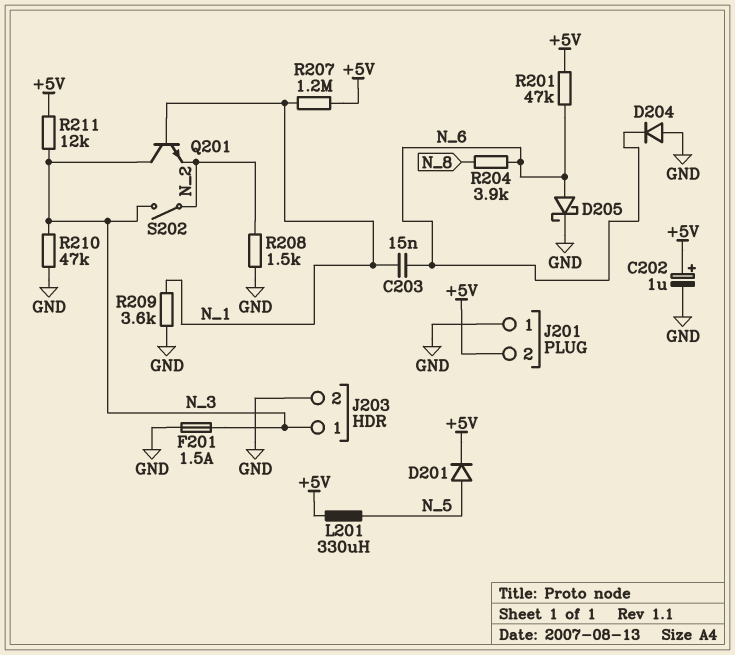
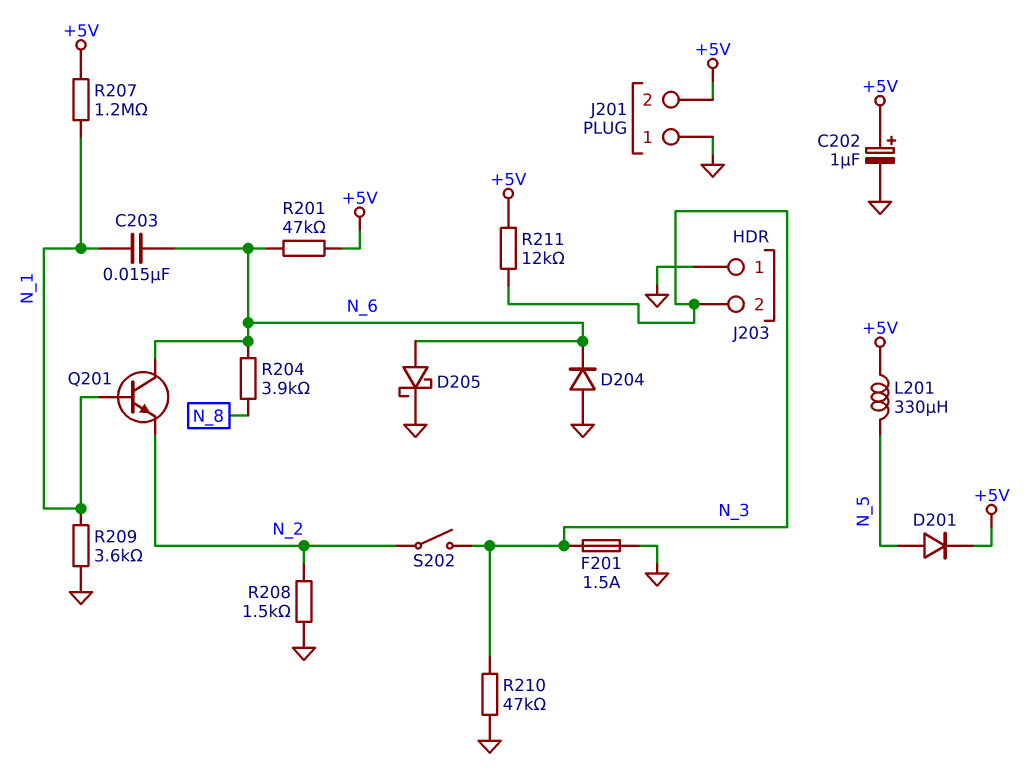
J203 pin 1: N_3 -> GND
J203 pin 2: GND -> N_3
Q201: NPN (B N_1, C N_3, E N_2) -> NPN (B N_1, C N_6, E N_2)

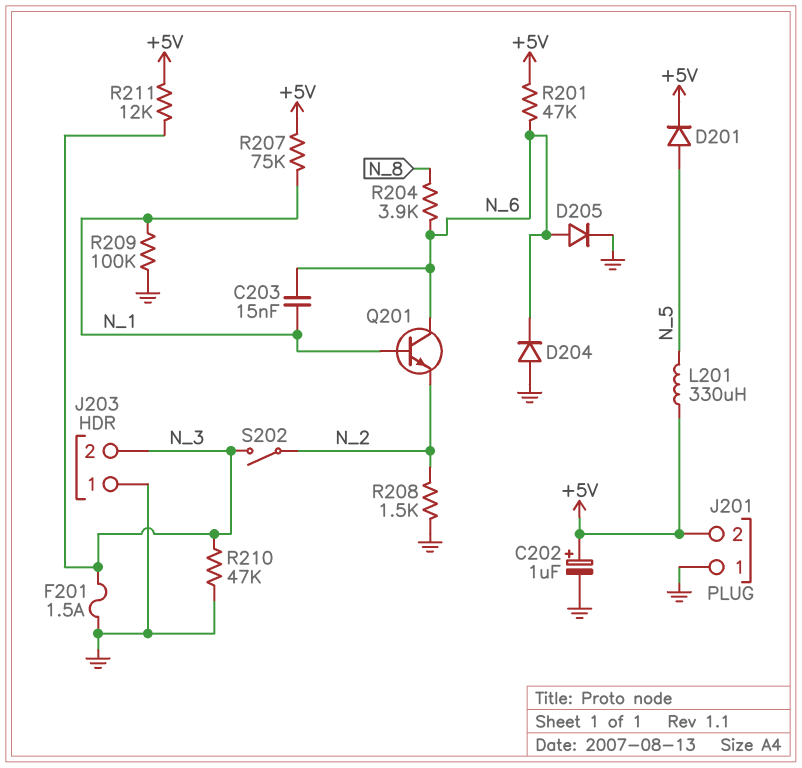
D205: schottky (A N_6, K GND) -> diode (A N_6, K GND)
R207: 1.2M (+5V, N_1) -> 75k (+5V, N_1)
R209: 3.6k (GND, N_1) -> 100k (GND, N_1)

